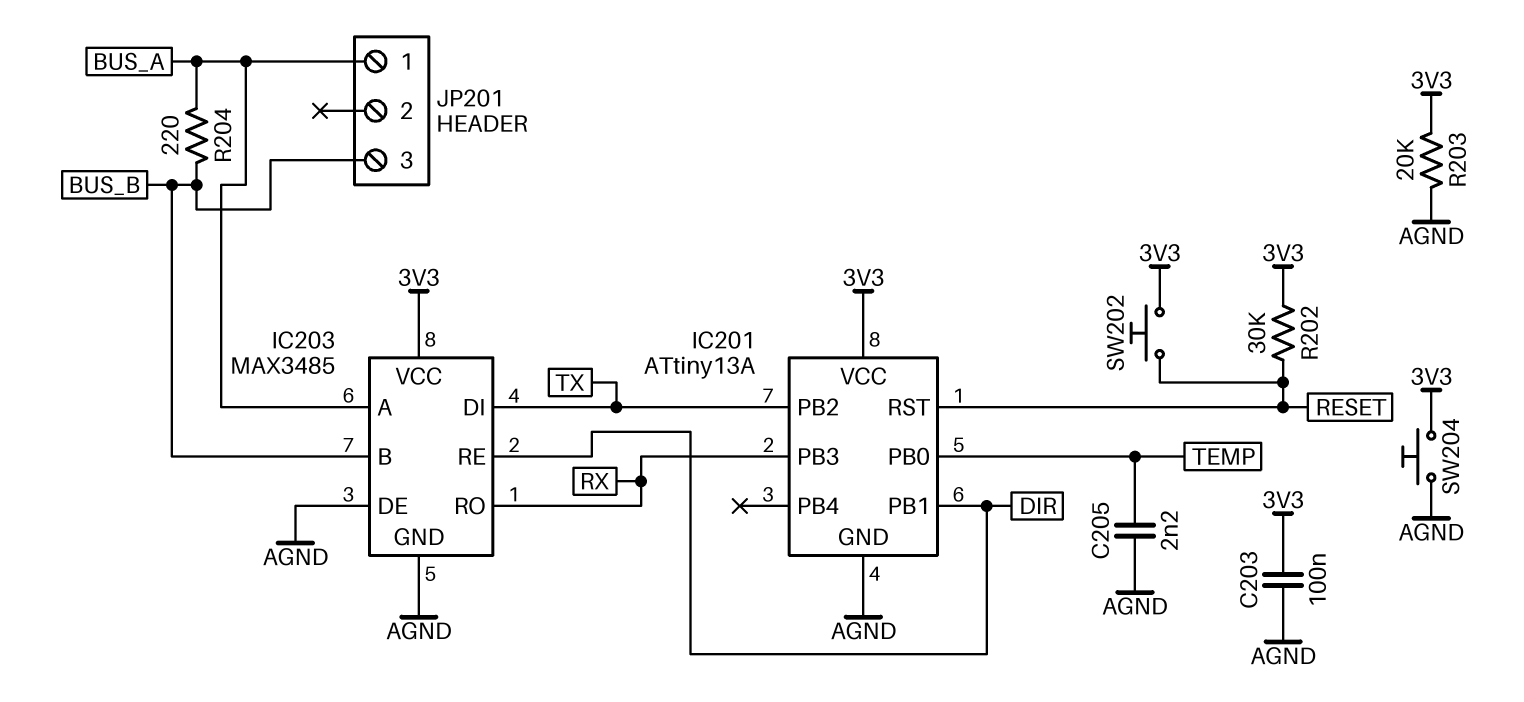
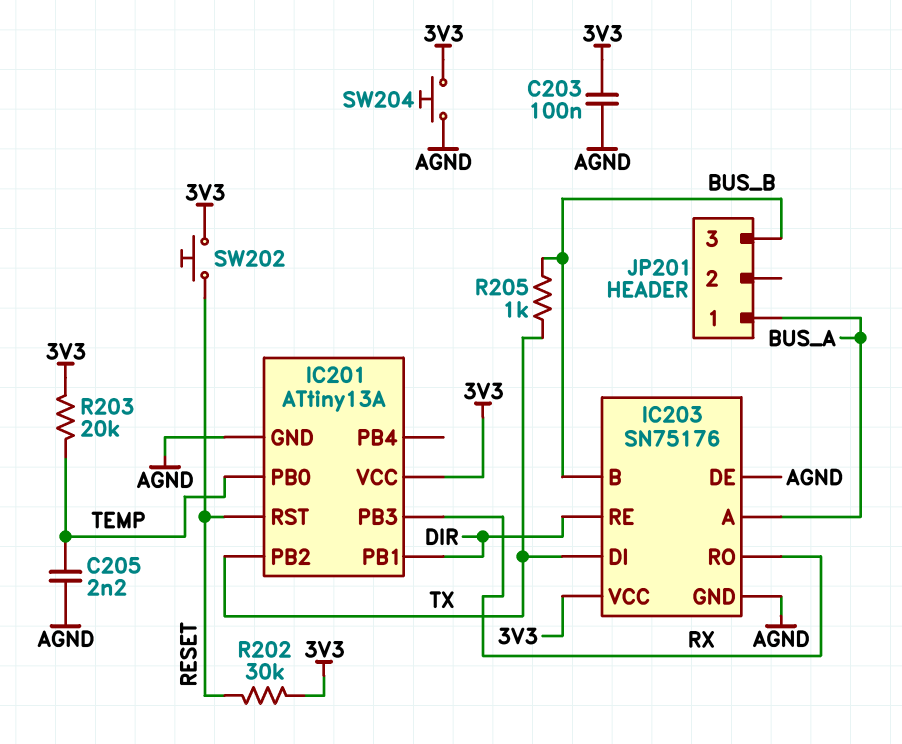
IC203: MAX3485 -> SN75176
R203: 20k (3V3, AGND) -> 20k (3V3, TEMP)
R204: 220 (BUS_A, BUS_B) -> none
R205: none -> 1k (BUS_B, TX)

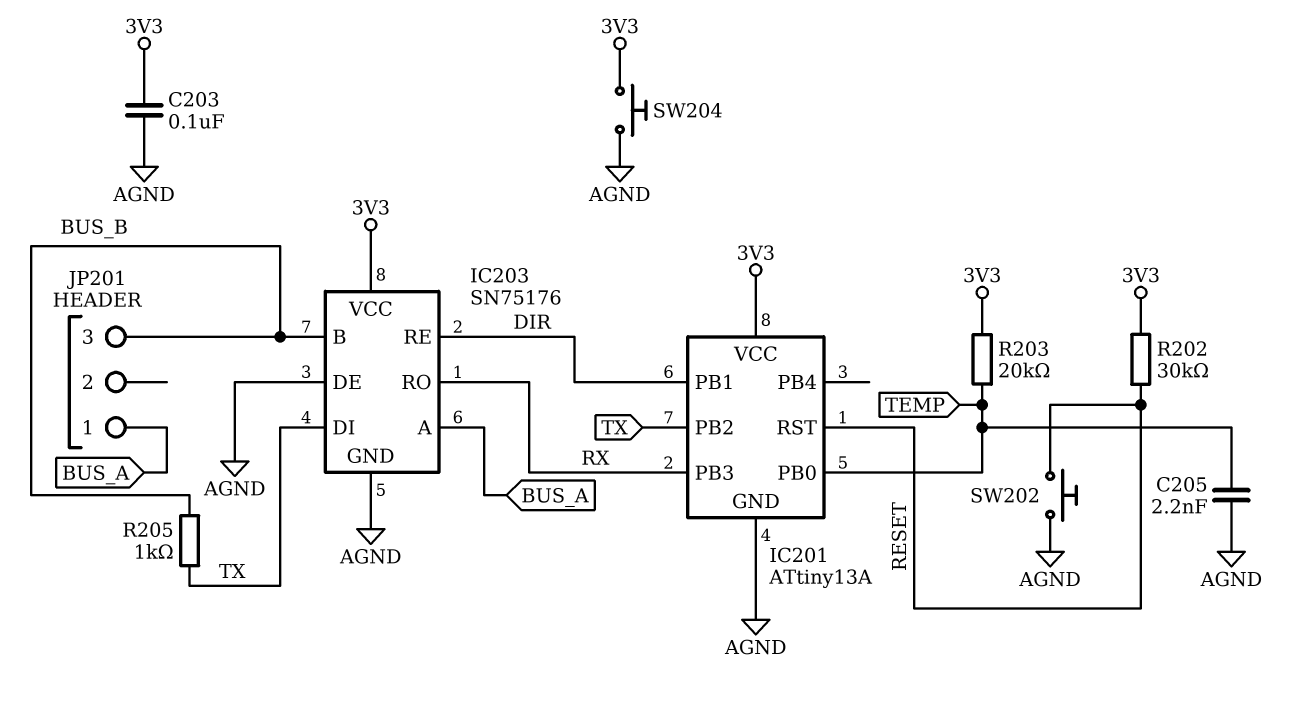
SW202: button (3V3, RESET) -> button (AGND, RESET)

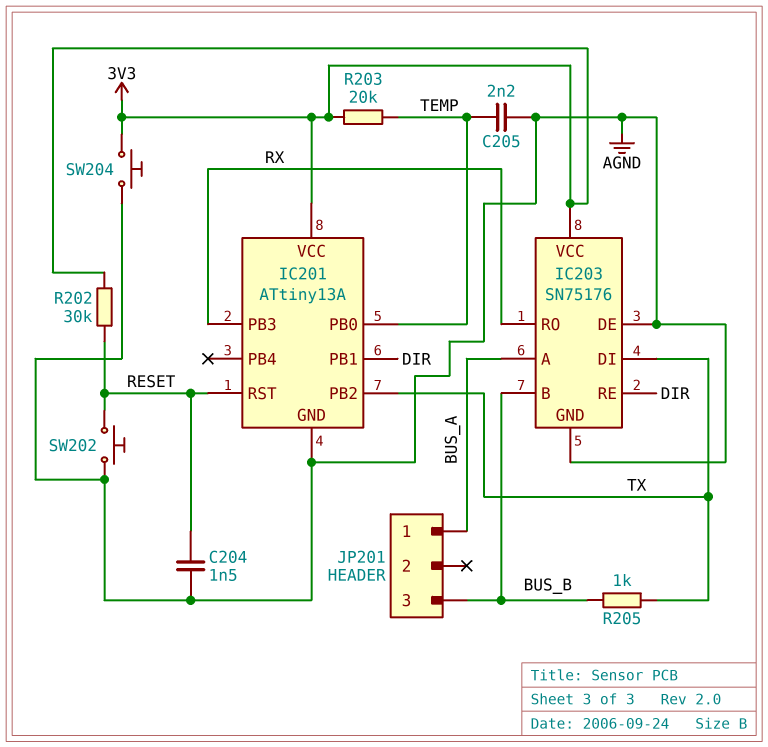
C203: 100nF (3V3, AGND) -> none
C204: none -> 1.5nF (AGND, RESET)

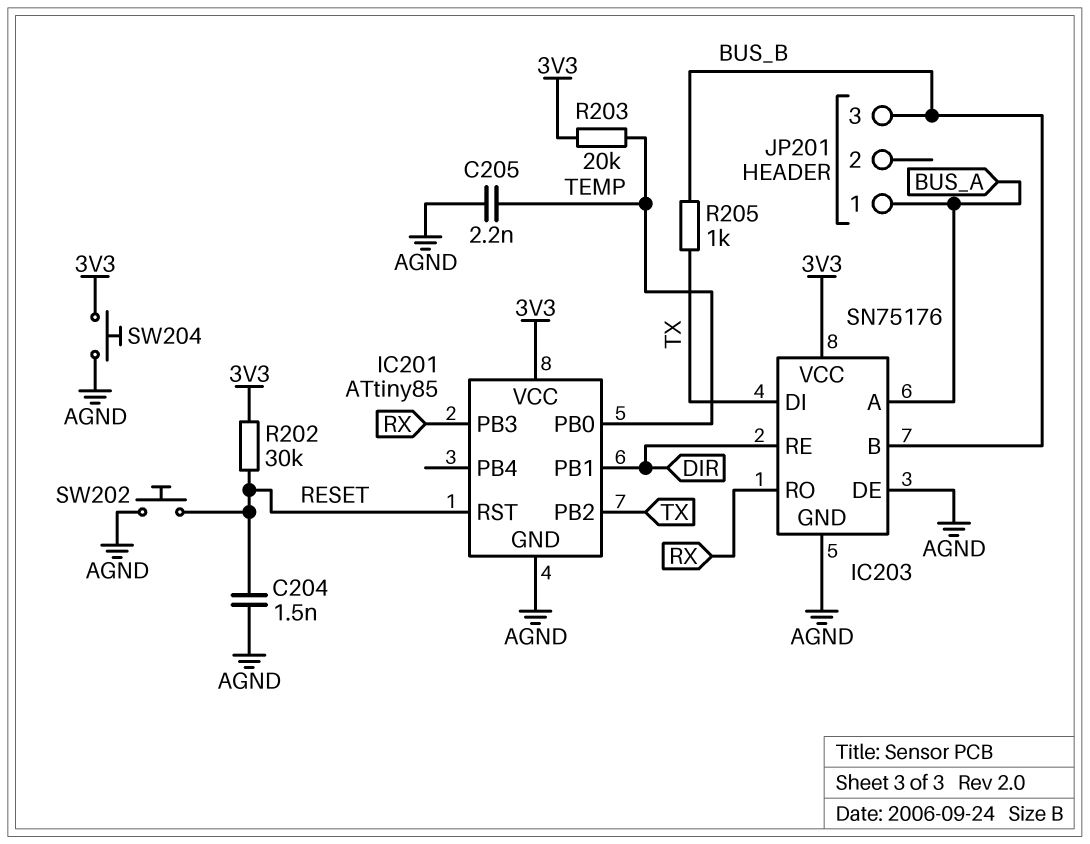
IC201: ATtiny13A -> ATtiny85

